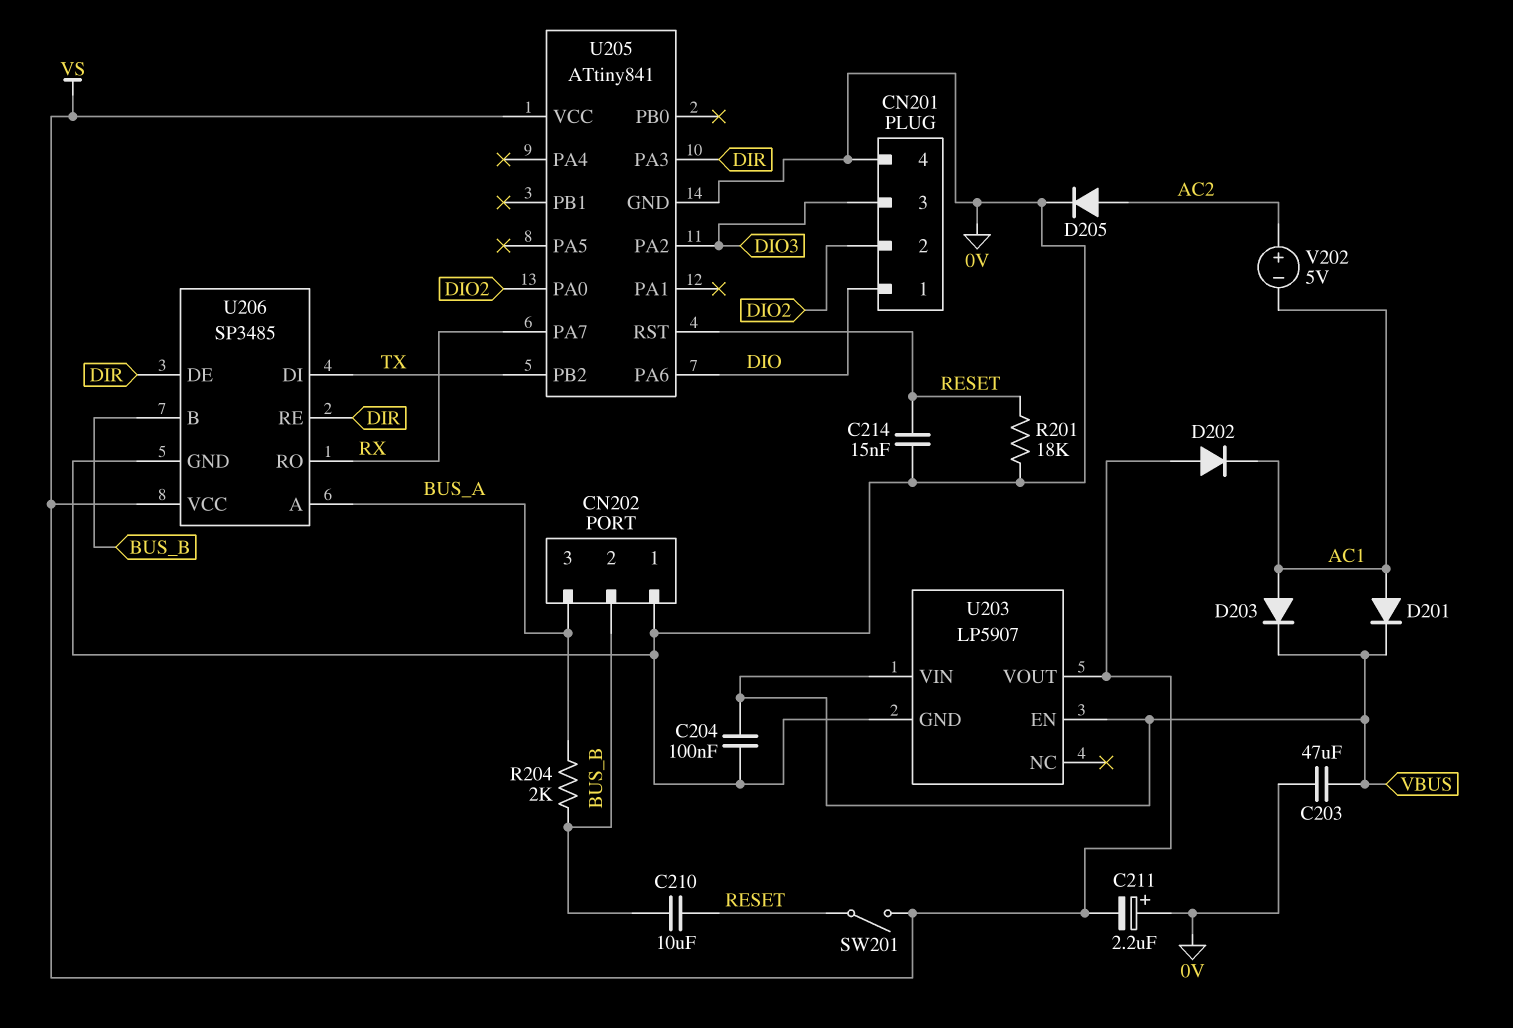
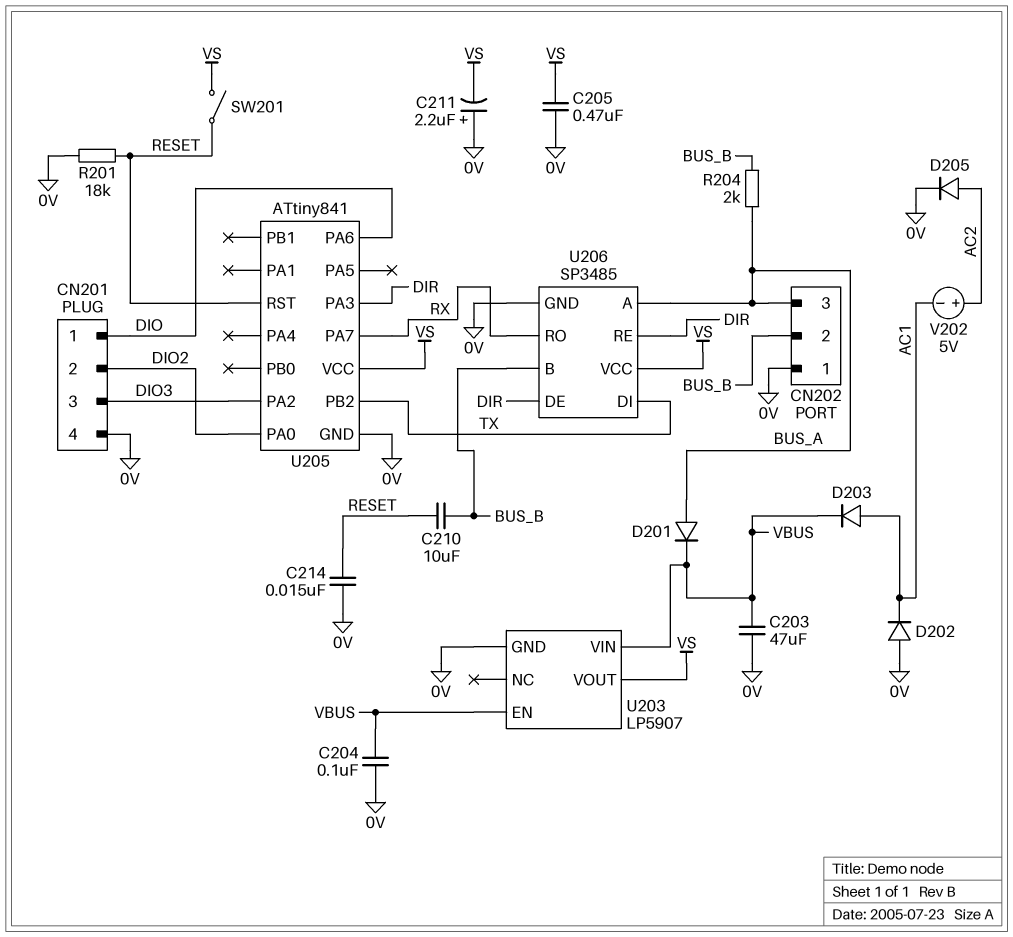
C205: none -> 470nF (0V, VS)
D201: diode (A AC1, K VBUS) -> diode (A BUS_A, K VBUS)
D202: diode (A VS, K AC1) -> diode (A 0V, K AC1)

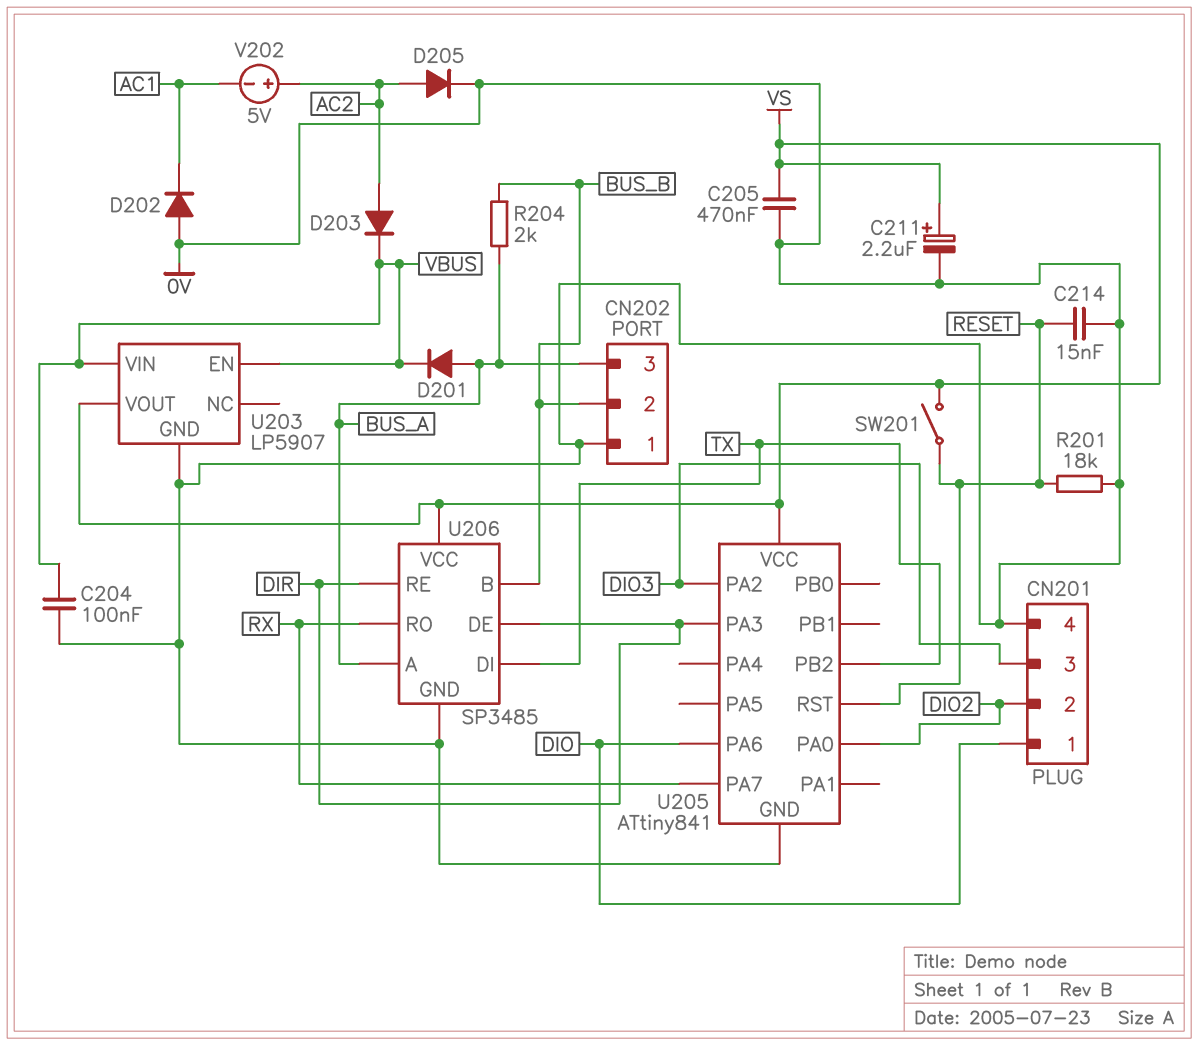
C203: 47uF (0V, VBUS) -> none
C210: 10uF (BUS_B, RESET) -> none
C211: 2.2uF (plus 0V, minus VS) -> 2.2uF (plus VS, minus 0V)
D203: diode (A AC1, K VBUS) -> diode (A AC2, K VBUS)

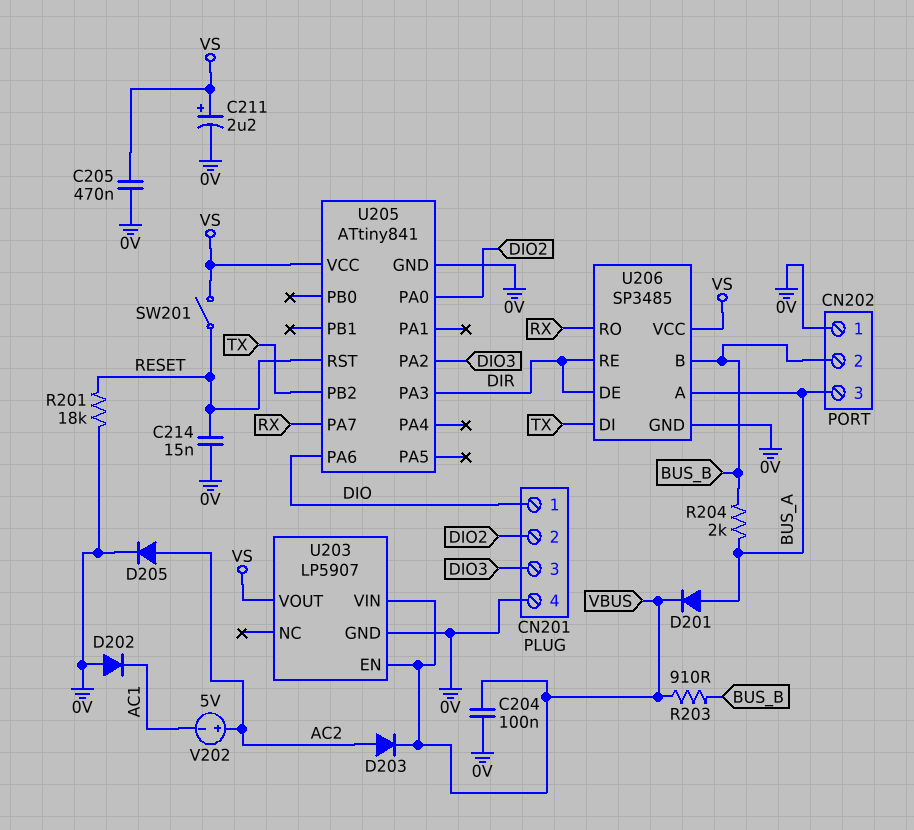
R203: none -> 910 (BUS_B, VBUS)

